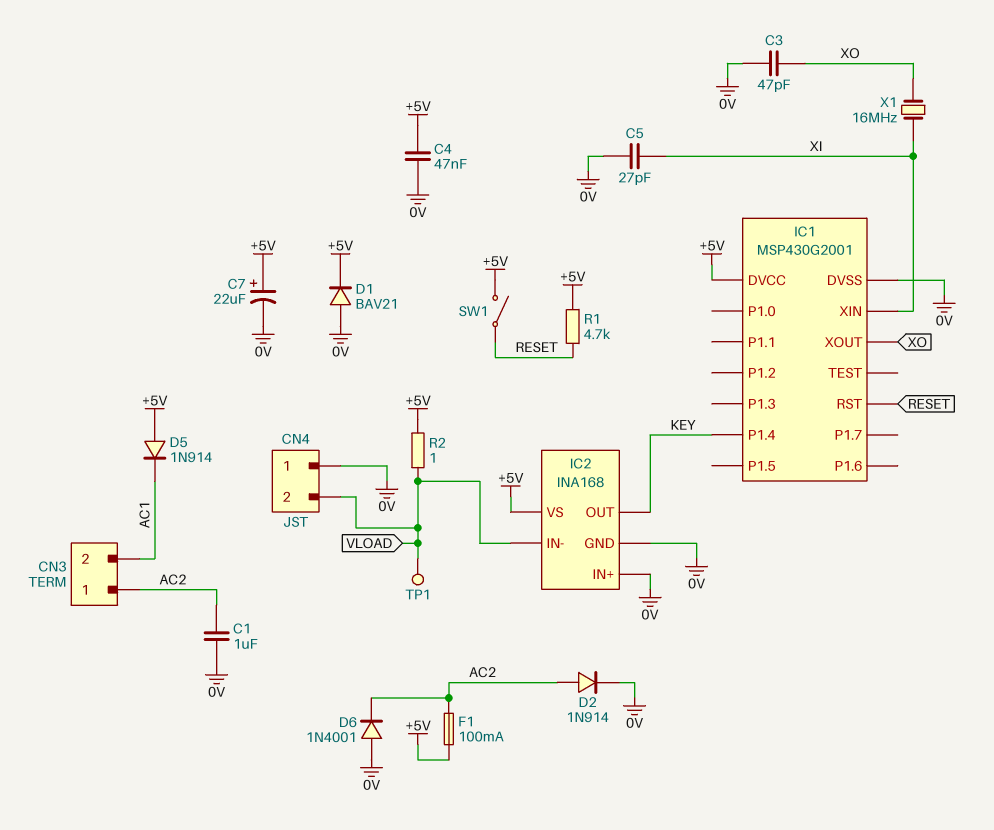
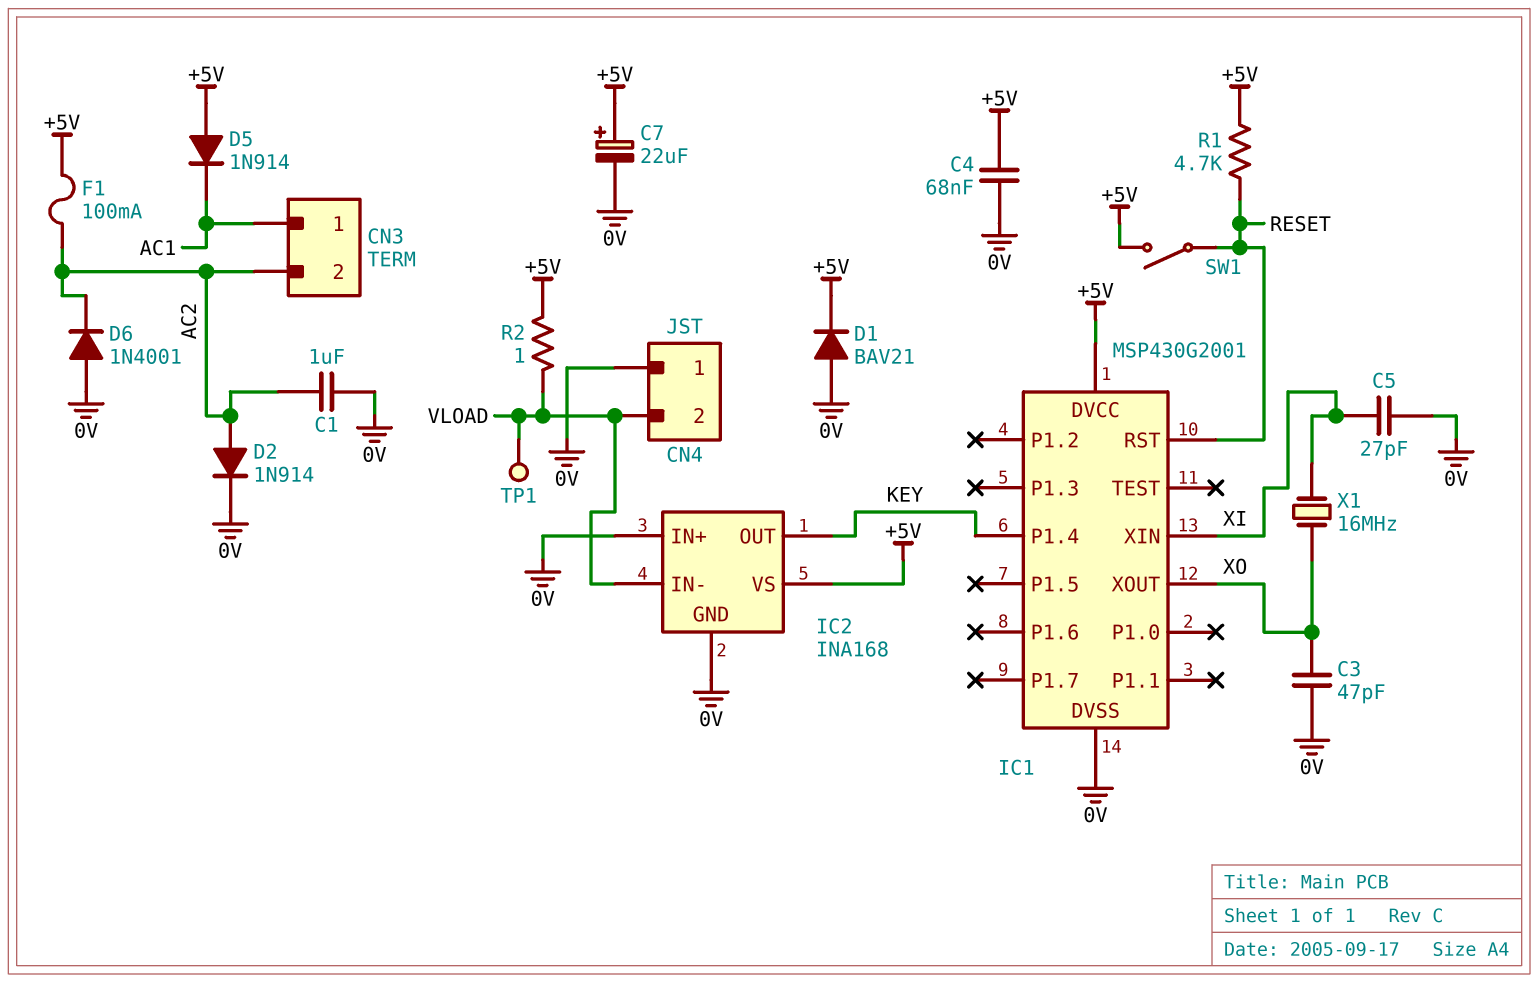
C4: 47nF (+5V, 0V) -> 68nF (+5V, 0V)
CN3 pin 1: AC2 -> AC1
CN3 pin 2: AC1 -> AC2

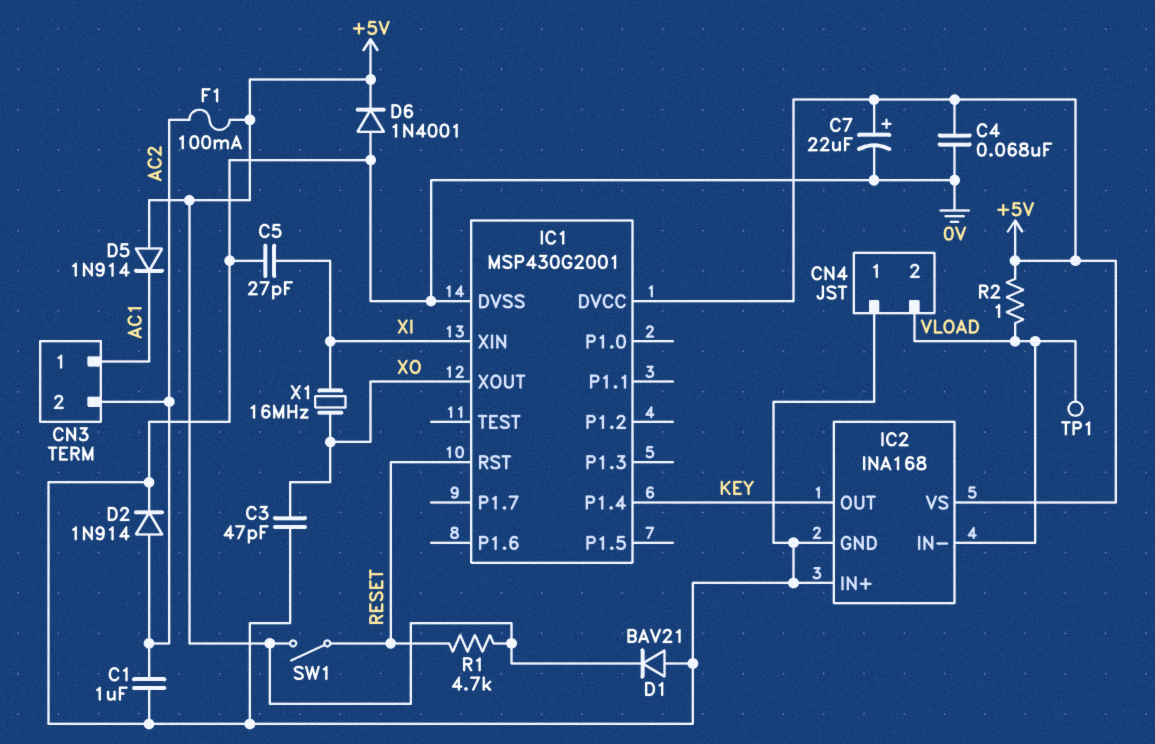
D6: diode 1N4001 (A 0V, K AC2) -> diode 1N4001 (A 0V, K +5V)

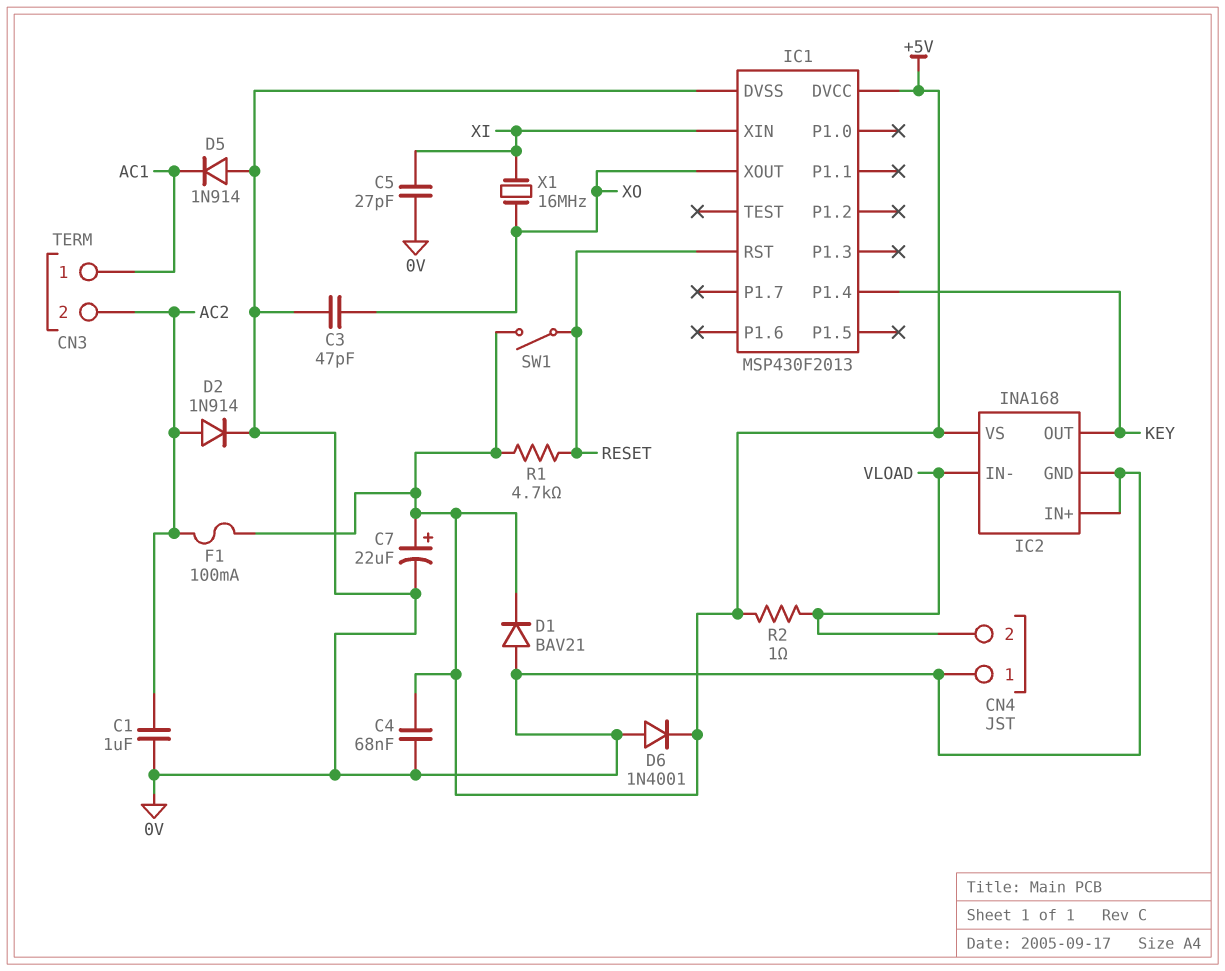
D5: diode 1N914 (A +5V, K AC1) -> diode 1N914 (A 0V, K AC1)
IC1: MSP430G2001 -> MSP430F2013
TP1: test point (VLOAD) -> none

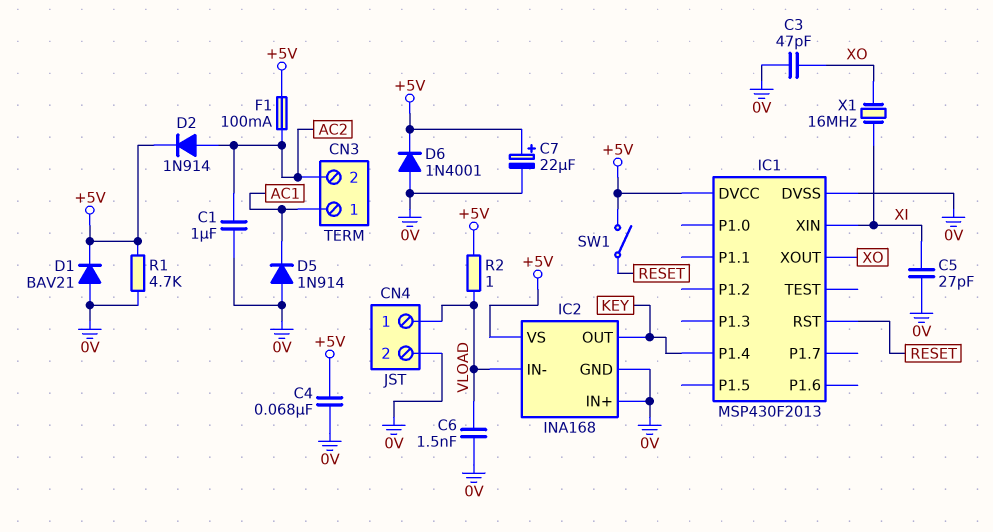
C6: none -> 1.5nF (0V, VLOAD)
CN4 pin 1: 0V -> VLOAD
CN4 pin 2: VLOAD -> 0V
D2: diode 1N914 (A AC2, K 0V) -> diode 1N914 (A AC2, K +5V)
R1: 4.7k (+5V, RESET) -> 4.7k (+5V, 0V)

